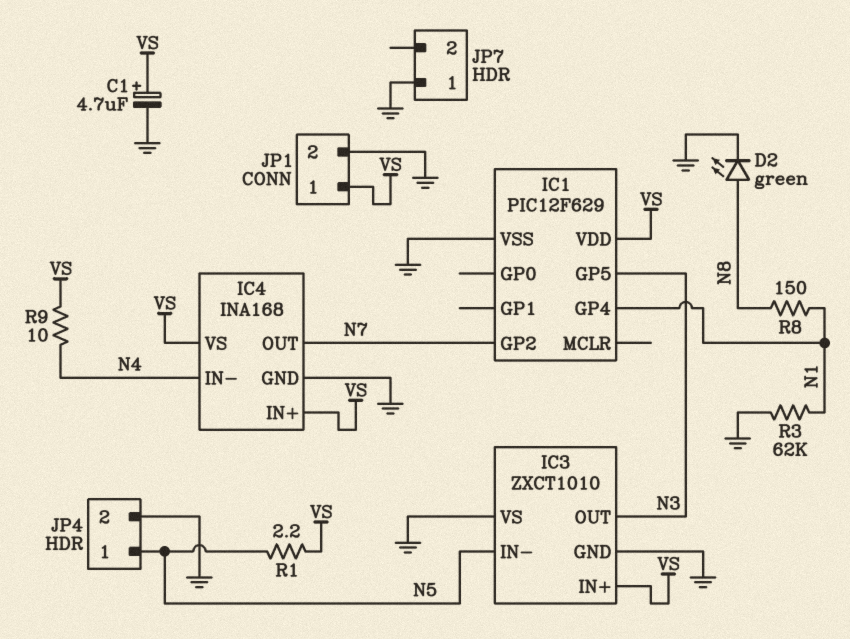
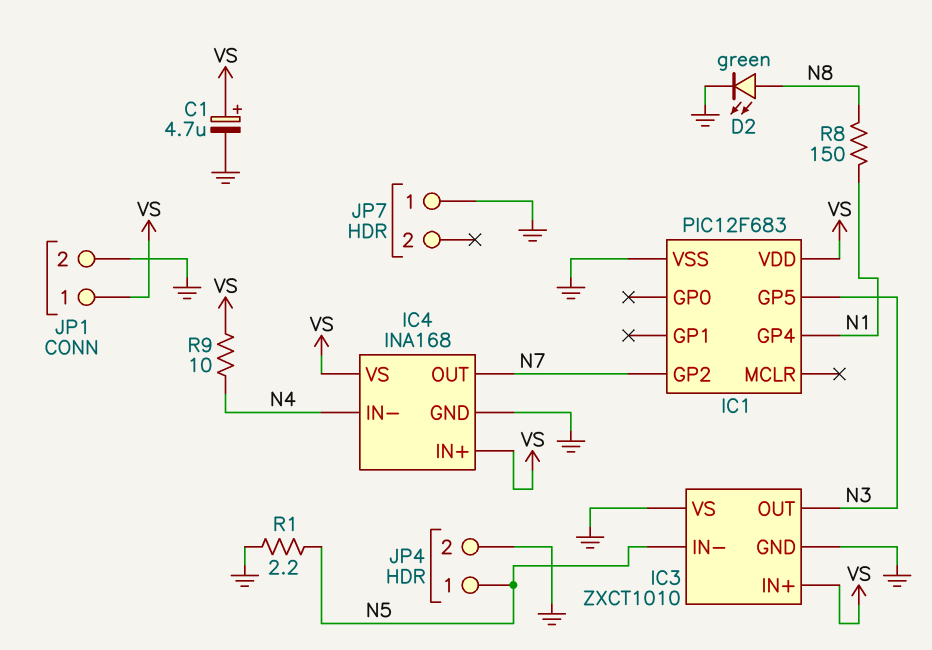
IC1: PIC12F629 -> PIC12F683
R1: 2.2 (N5, VS) -> 2.2 (GND, N5)
R3: 62k (GND, N1) -> none

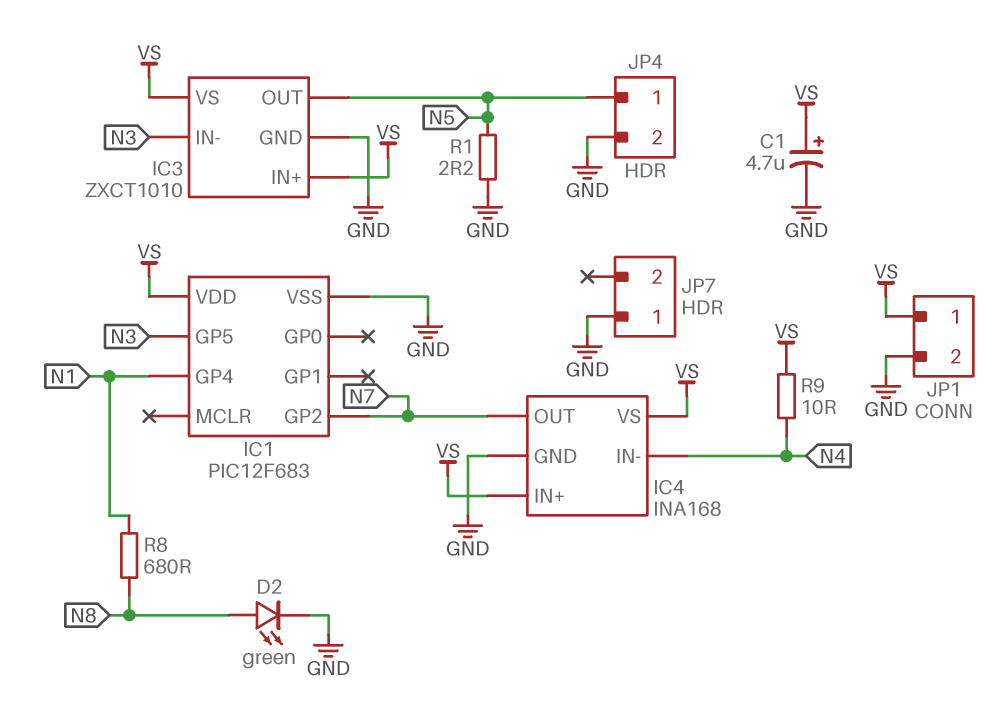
IC3 pin IN-: N5 -> N3
IC3 pin OUT: N3 -> N5
IC3 pin VS: GND -> VS
R8: 150 (N1, N8) -> 680 (N1, N8)

